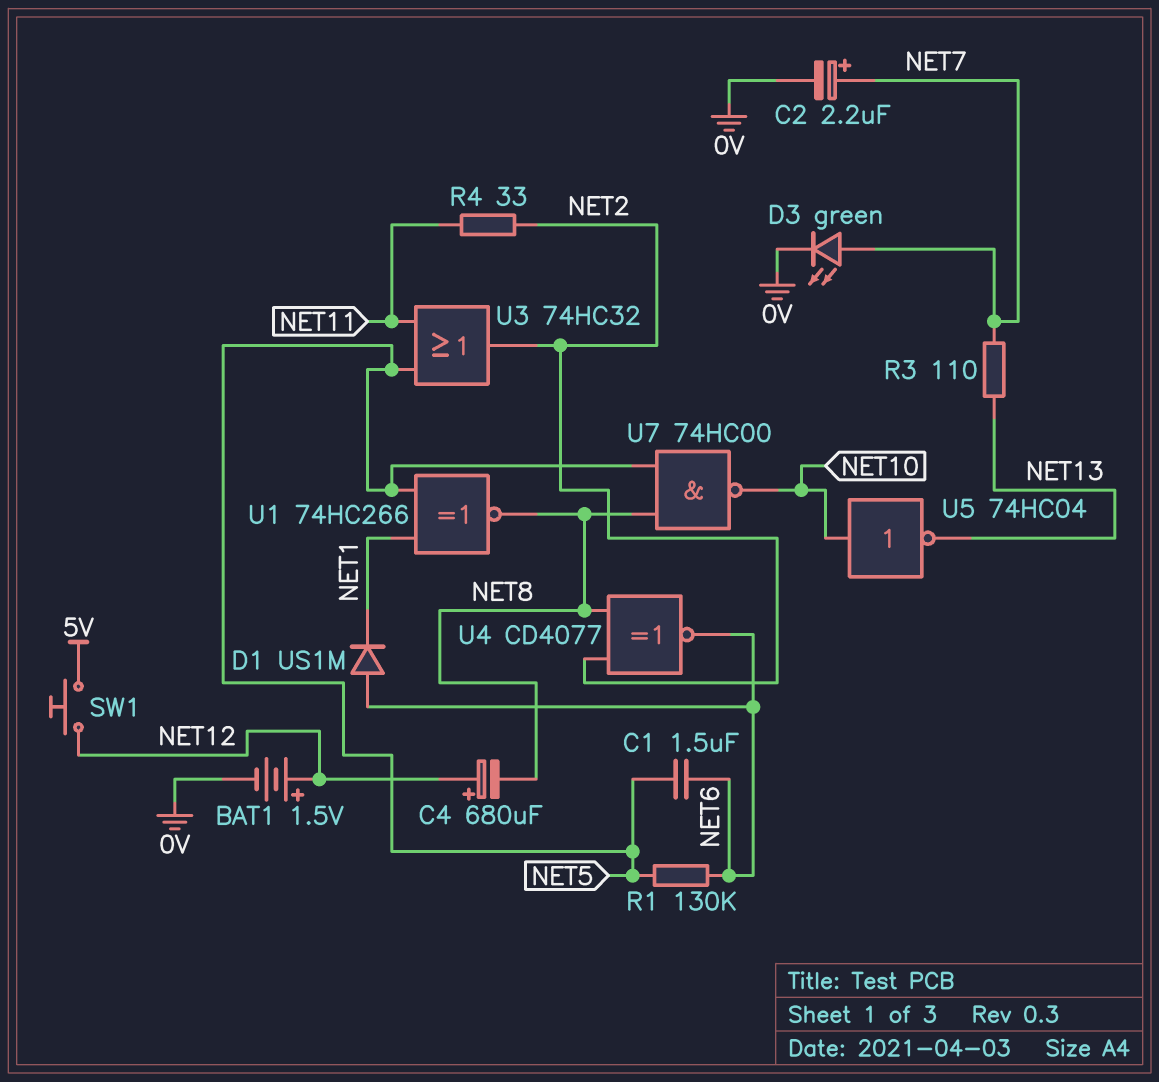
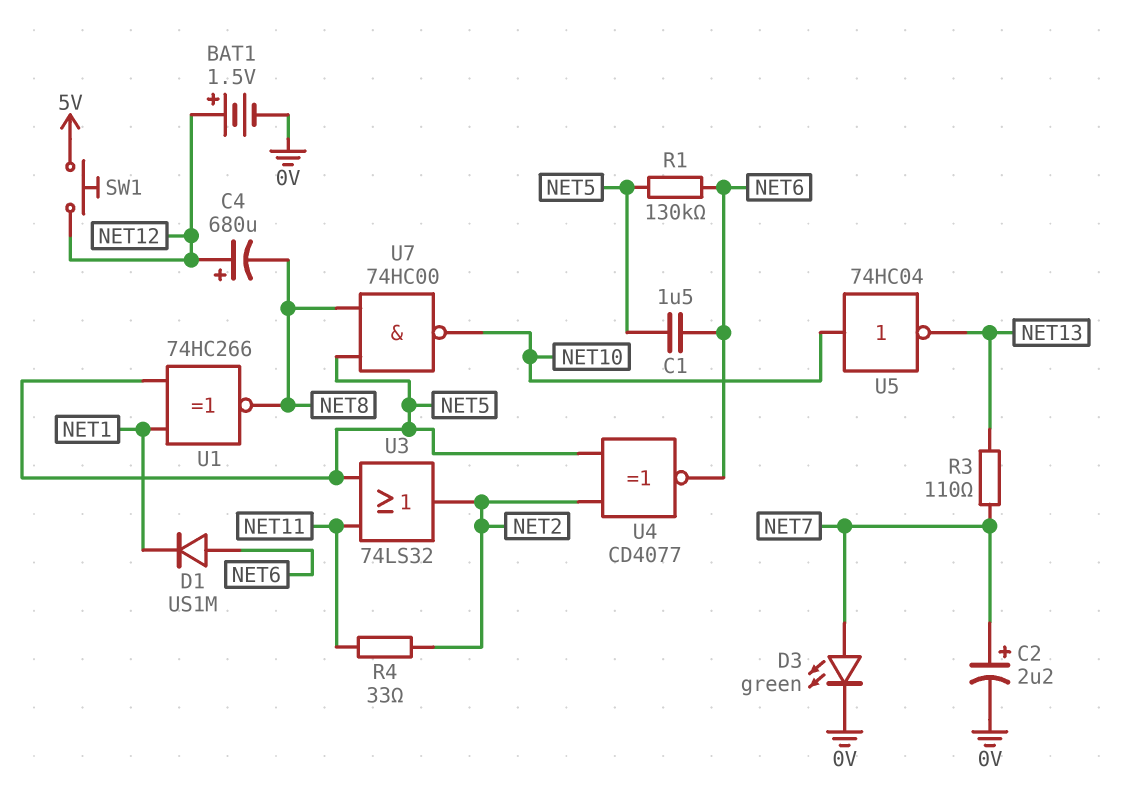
U3: OR 74HC32 (in NET5, in NET11, out NET2) -> OR 74LS32 (in NET5, in NET11, out NET2)
U4: XNOR CD4077 (in NET2, in NET8, out NET6) -> XNOR CD4077 (in NET2, in NET5, out NET6)

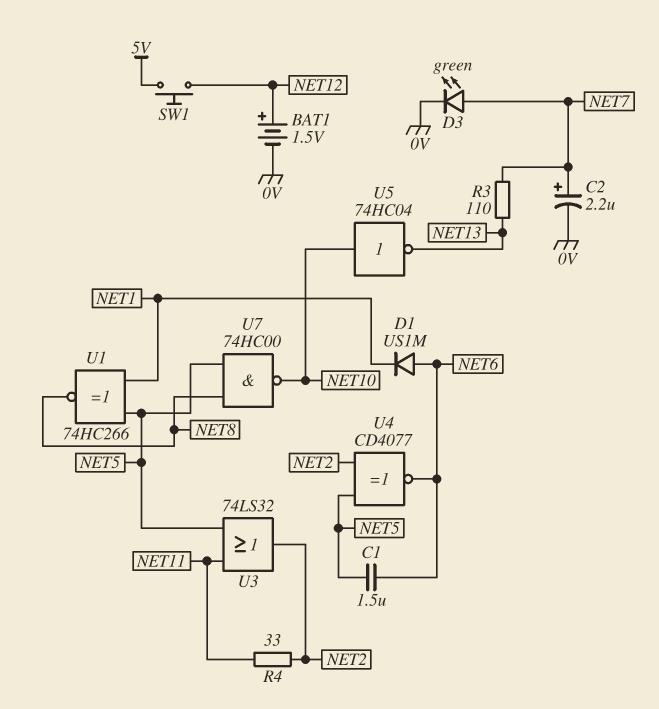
C4: 680uF (plus NET12, minus NET8) -> none
R1: 130k (NET5, NET6) -> none

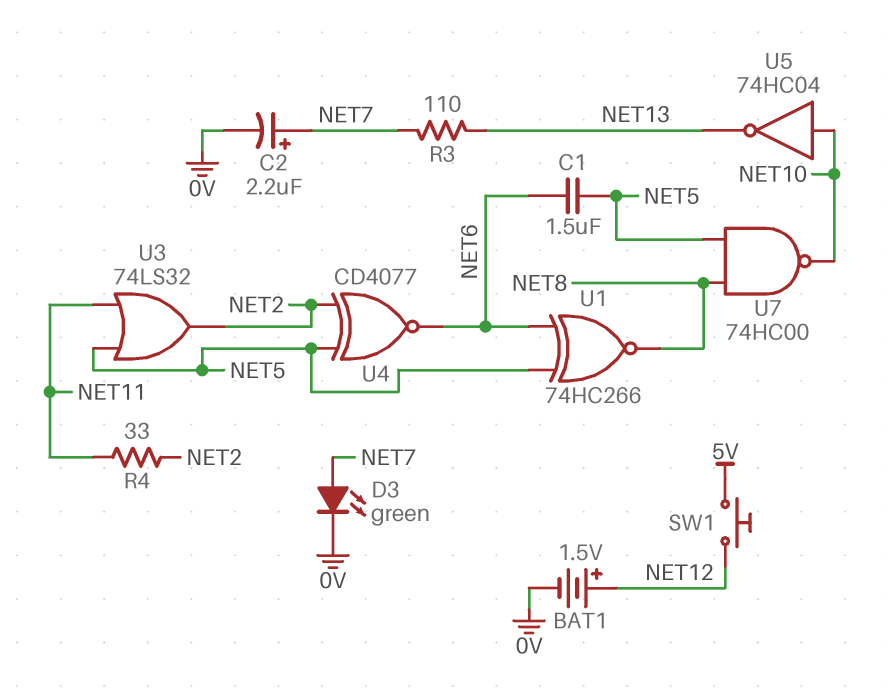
D1: diode US1M (A NET6, K NET1) -> none
U1: XNOR 74HC266 (in NET1, in NET5, out NET8) -> XNOR 74HC266 (in NET5, in NET6, out NET8)

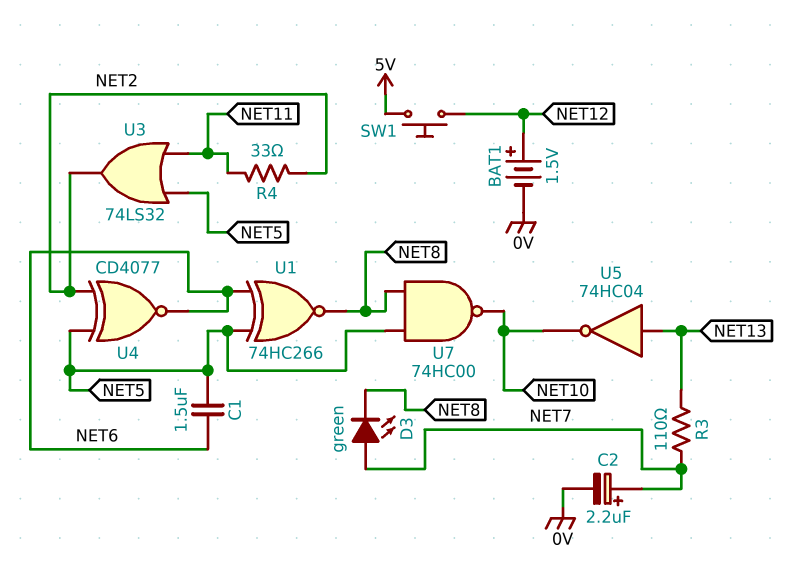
D3: LED green (A NET7, K 0V) -> LED green (A NET7, K NET8)
U5: NOT 74HC04 (in NET10, out NET13) -> NOT 74HC04 (in NET13, out NET10)

